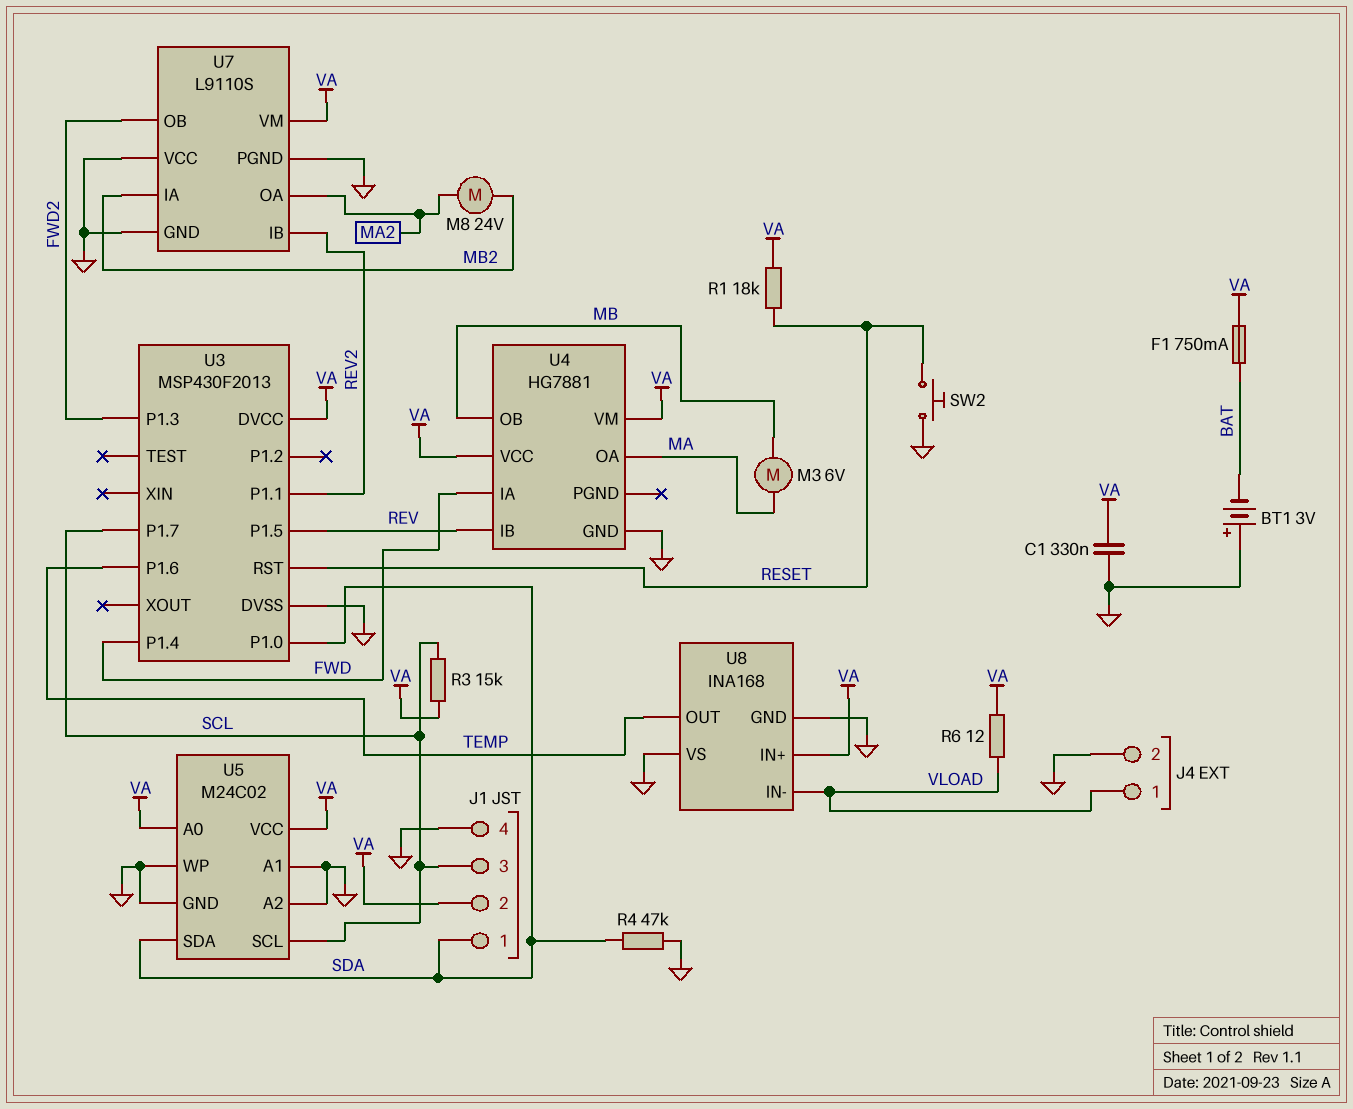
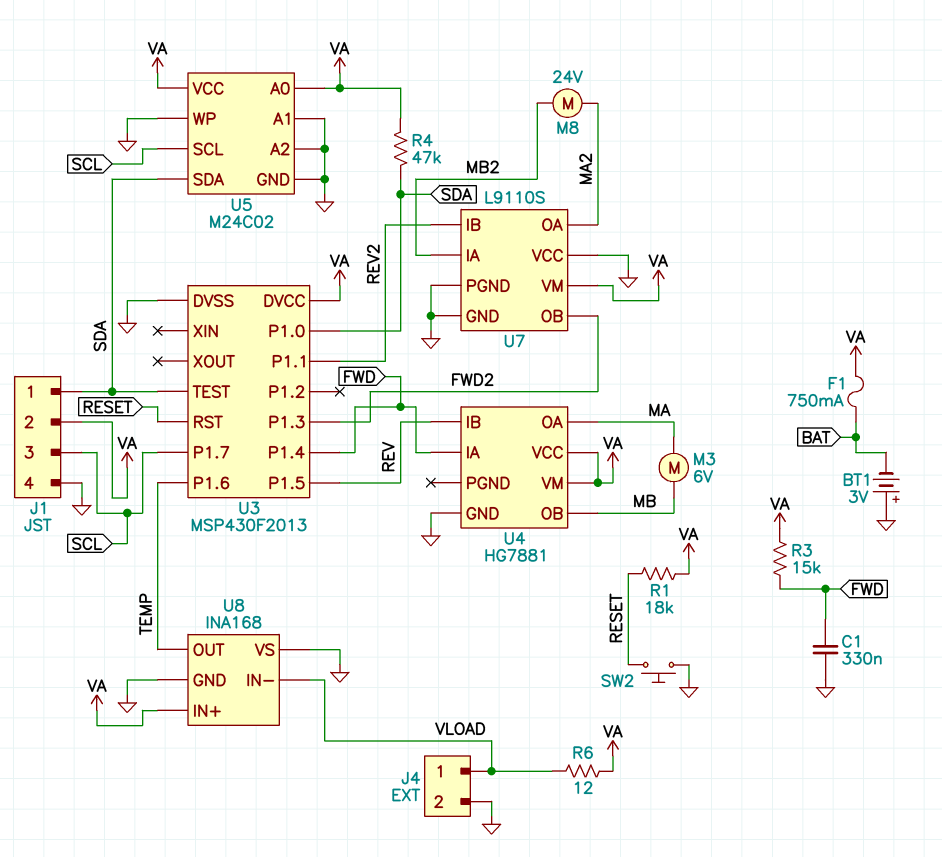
C1: 330nF (GND, VA) -> 330nF (FWD, GND)
R3: 15k (SCL, VA) -> 15k (FWD, VA)
R4: 47k (GND, SDA) -> 47k (SDA, VA)
U3 pin TEST: none -> SDA

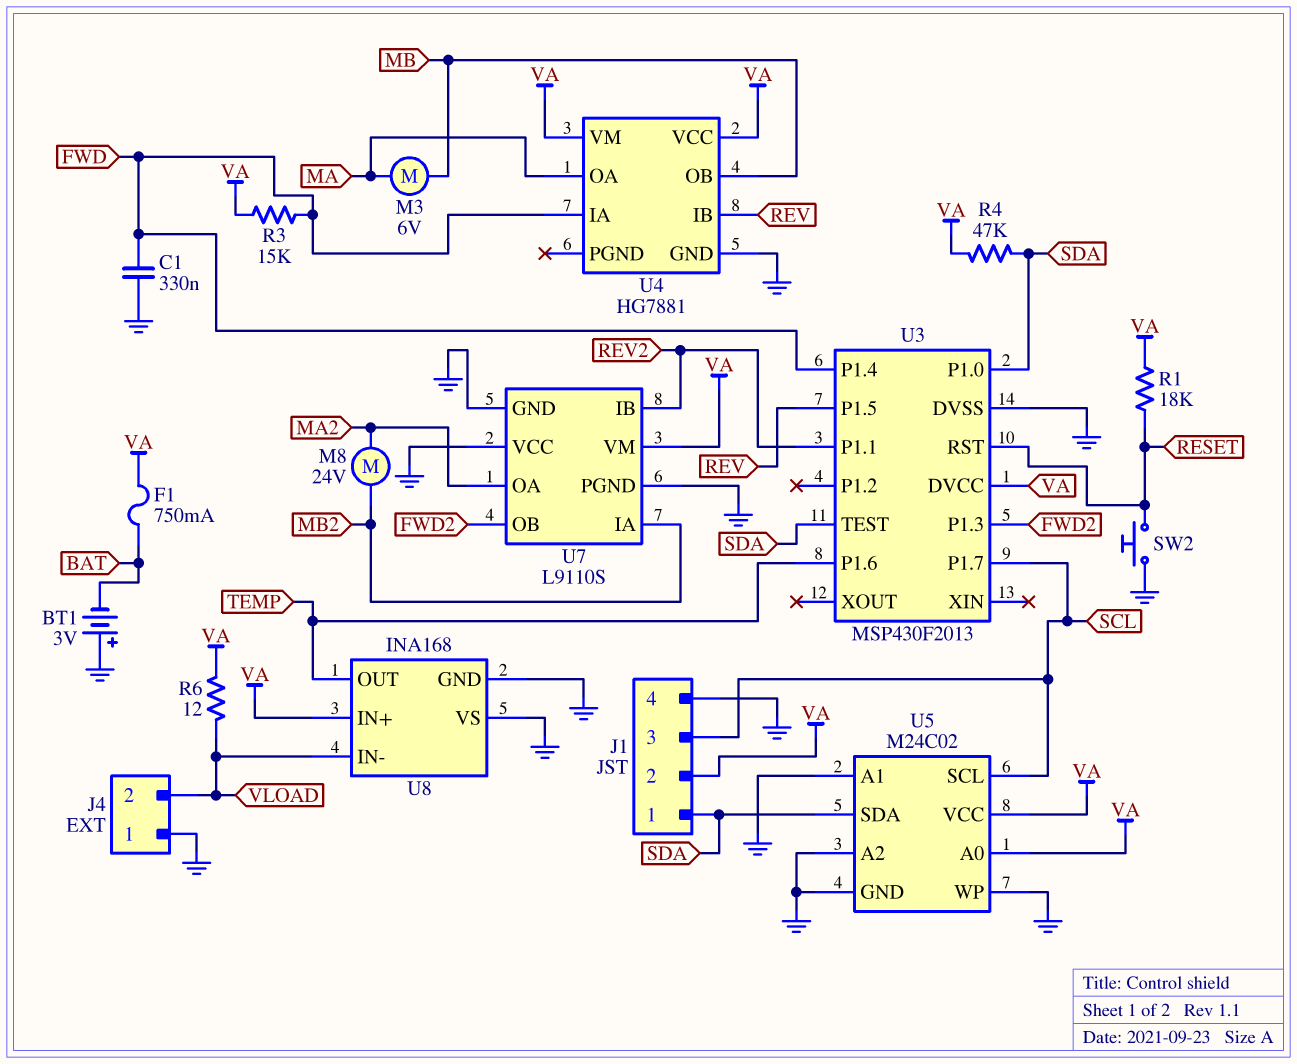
J4 pin 1: VLOAD -> GND
J4 pin 2: GND -> VLOAD

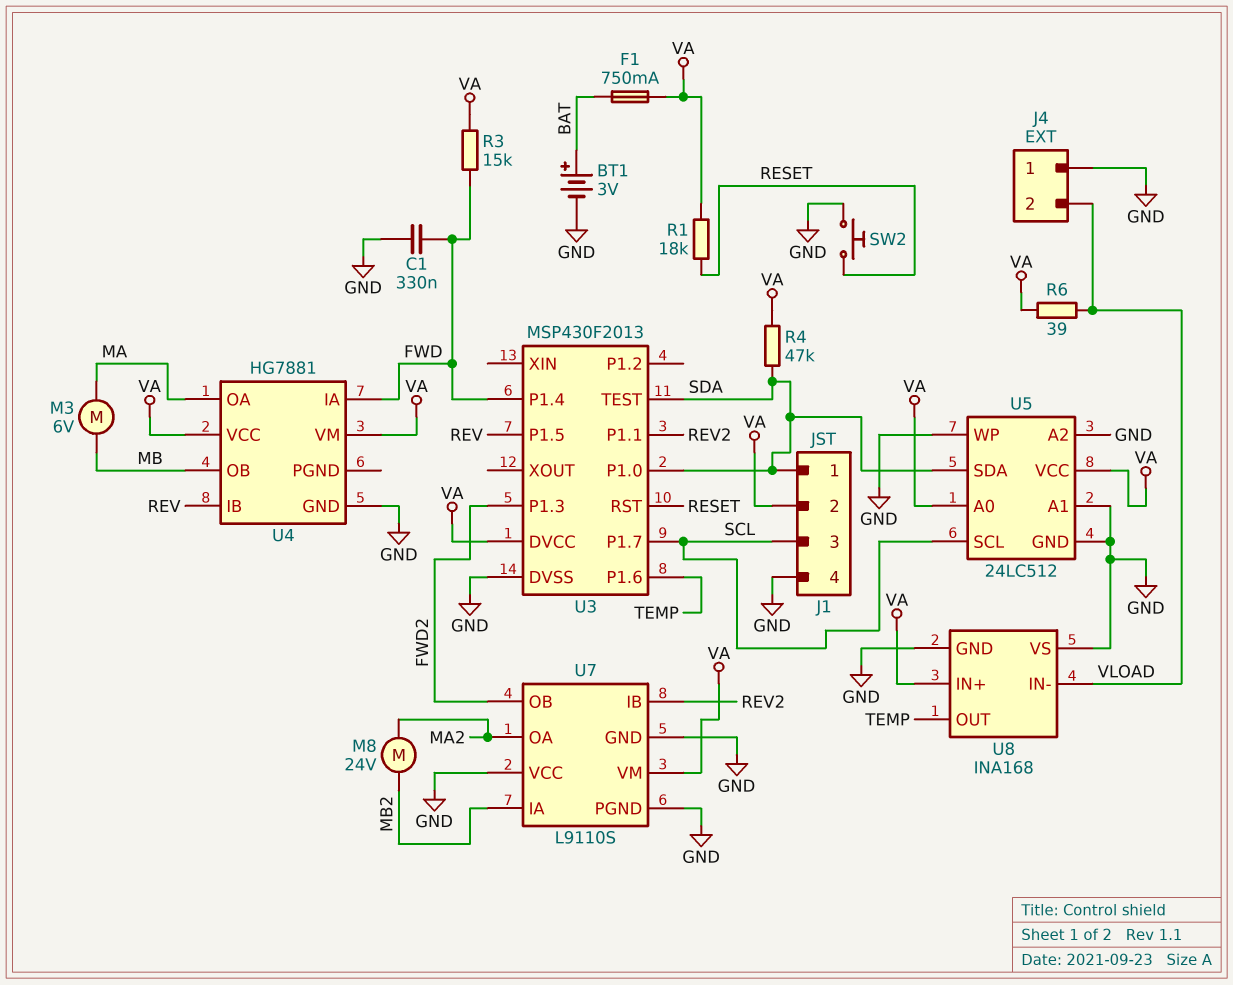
BT1: 3V (plus GND, minus BAT) -> 3V (plus BAT, minus GND)
R6: 12 (VA, VLOAD) -> 39 (VA, VLOAD)
U5: M24C02 -> 24LC512

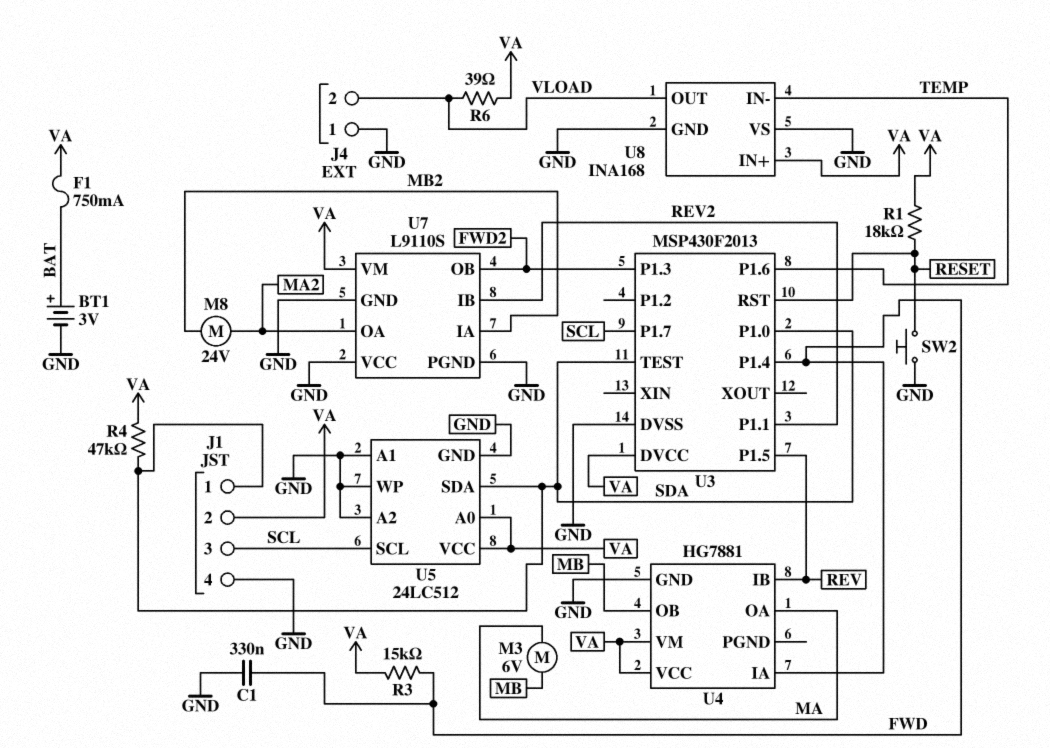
U8 pin IN-: VLOAD -> TEMP
U8 pin OUT: TEMP -> VLOAD

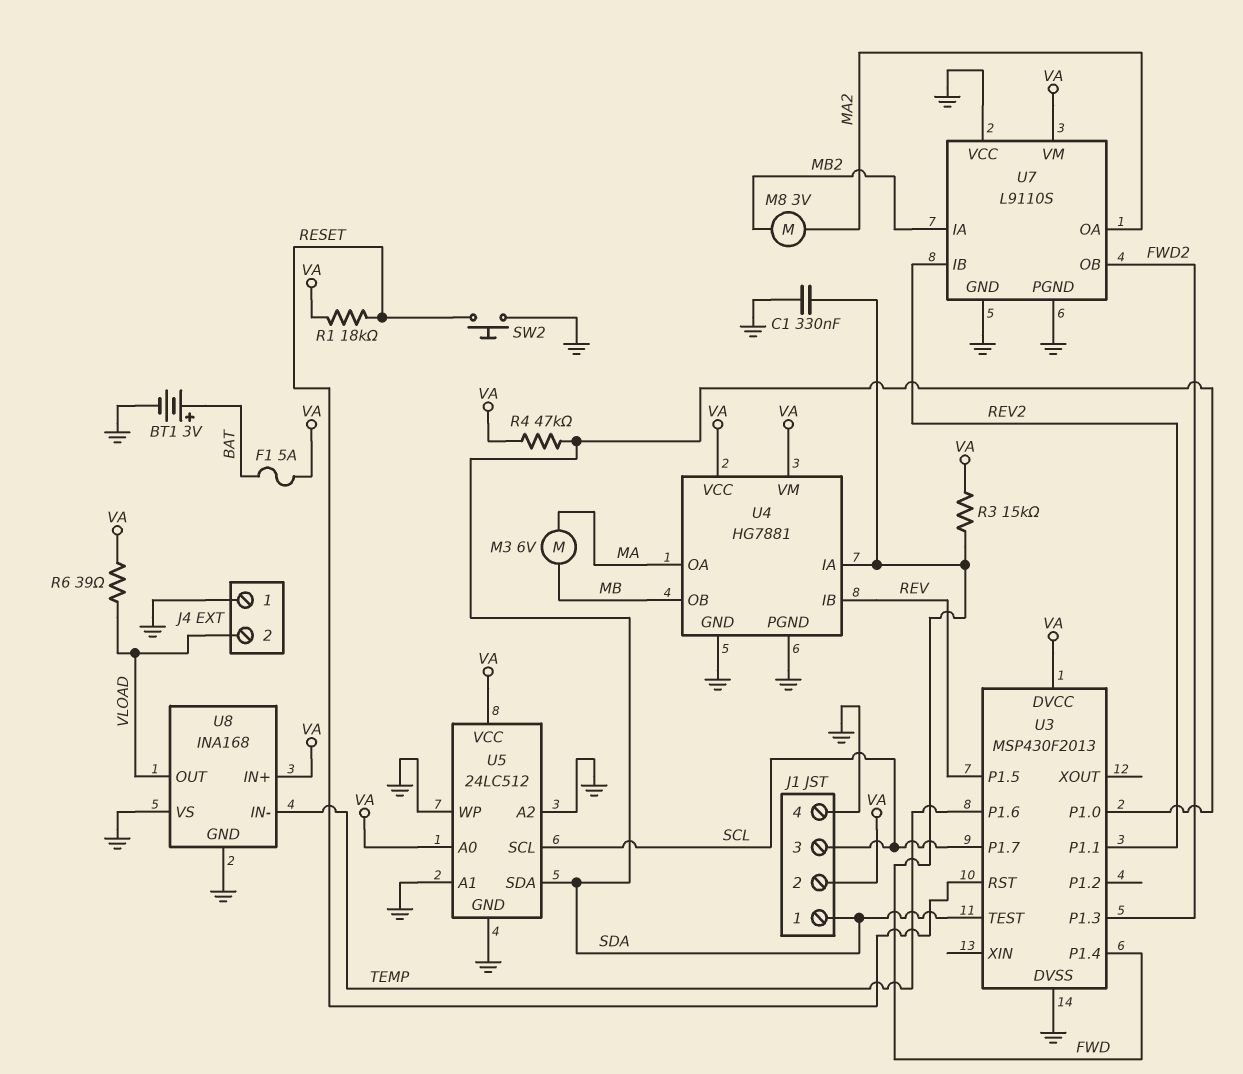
F1: 750mA (BAT, VA) -> 5A (BAT, VA)
M8: motor 24V (MA2, MB2) -> motor 3V (MA2, MB2)
U4 pin PGND: none -> GND

